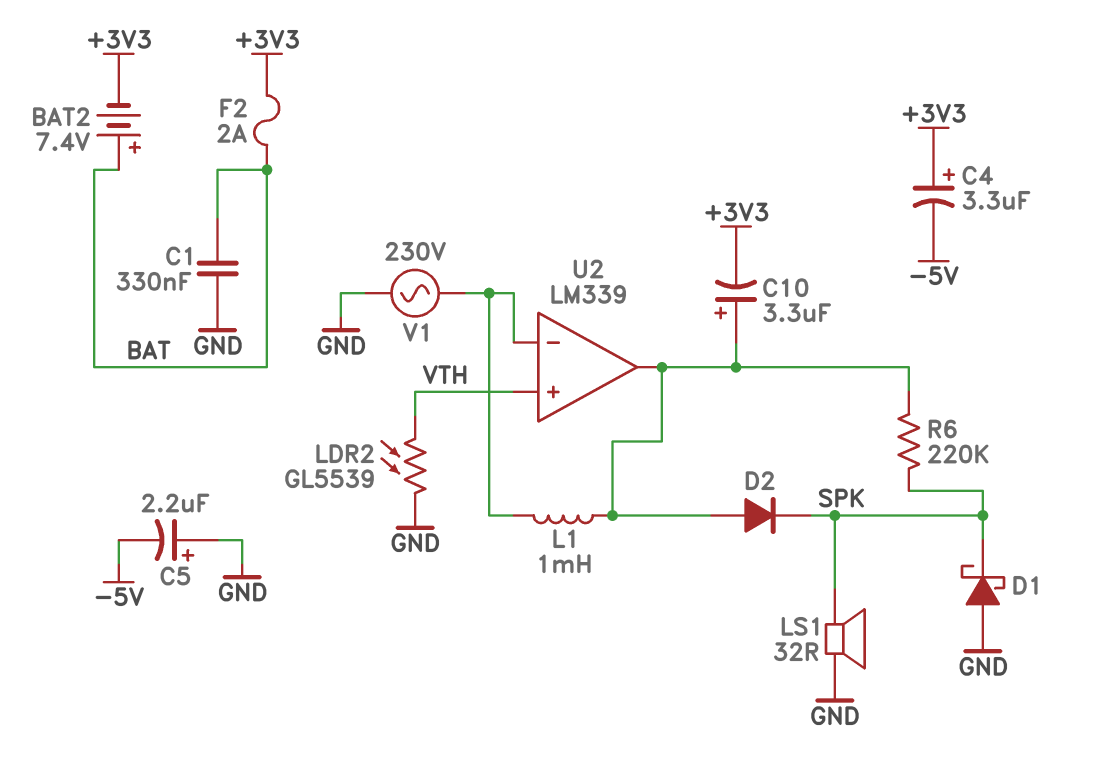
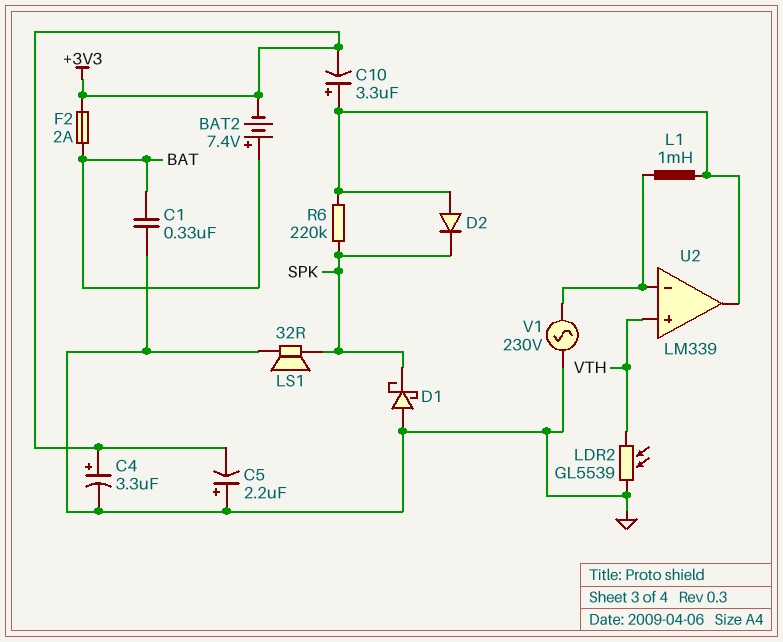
C4: 3.3uF (plus +3V3, minus -5V) -> 3.3uF (plus +3V3, minus GND)
C5: 2.2uF (plus GND, minus -5V) -> 2.2uF (plus GND, minus +3V3)

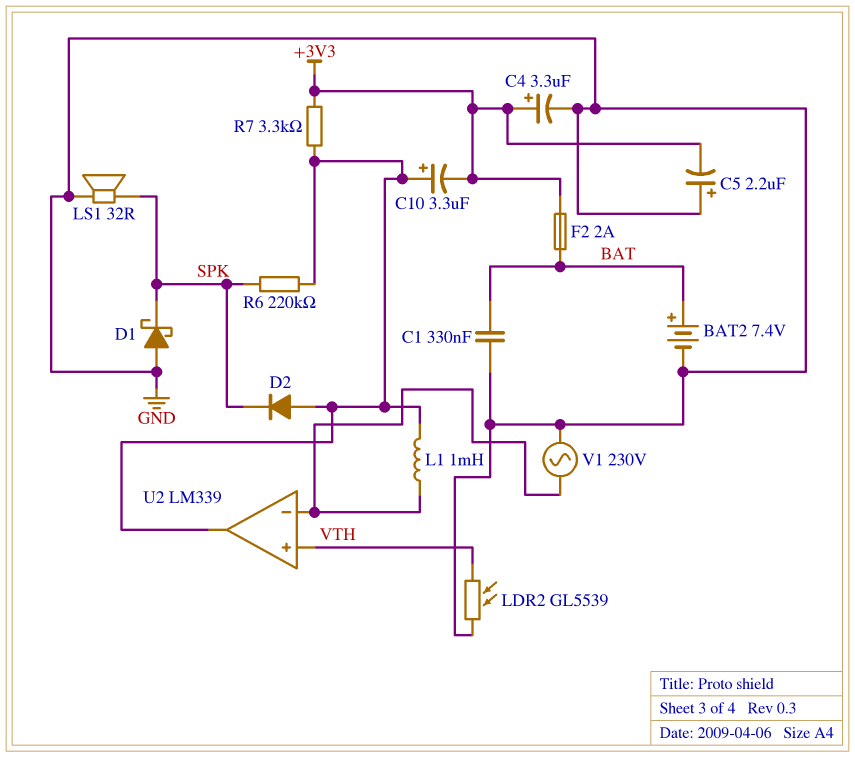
BAT2: 7.4V (plus BAT, minus +3V3) -> 7.4V (plus BAT, minus GND)
R7: none -> 3.3k (+3V3, U2/out)

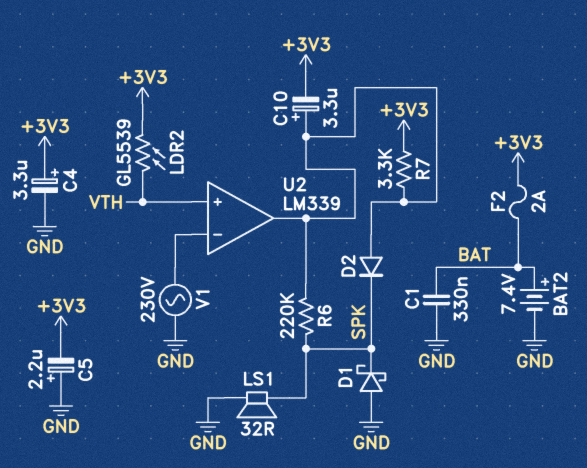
L1: 1mH (U2/in-, U2/out) -> none
LDR2: GL5539 (GND, VTH) -> GL5539 (+3V3, VTH)

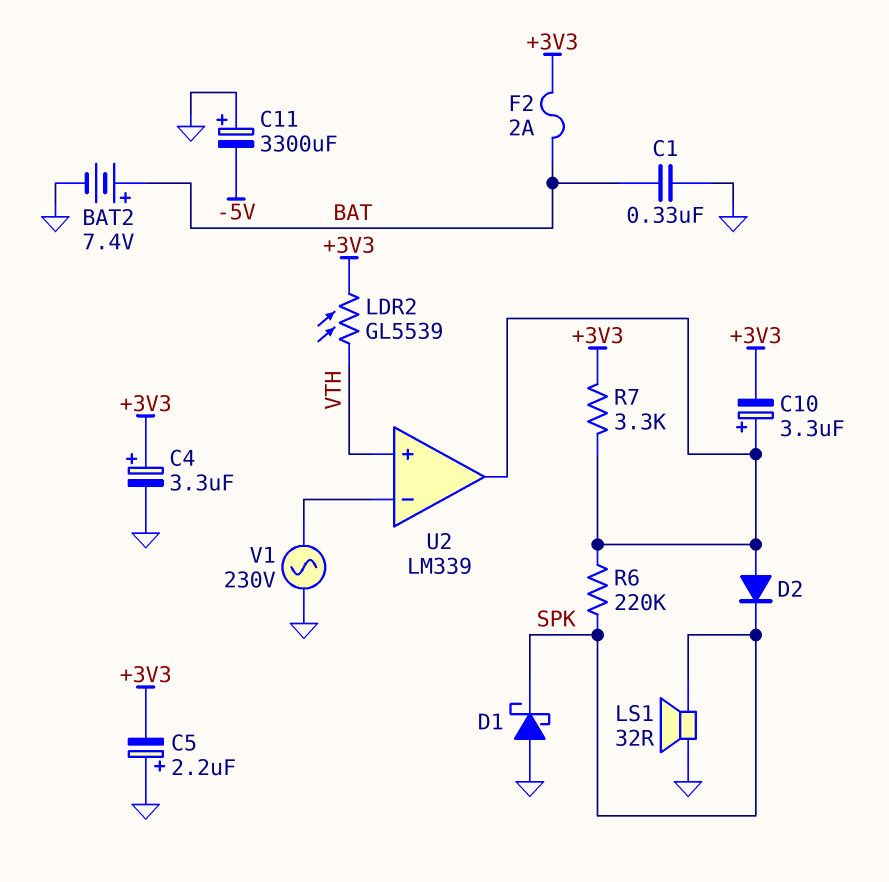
C11: none -> 3300uF (plus GND, minus -5V)

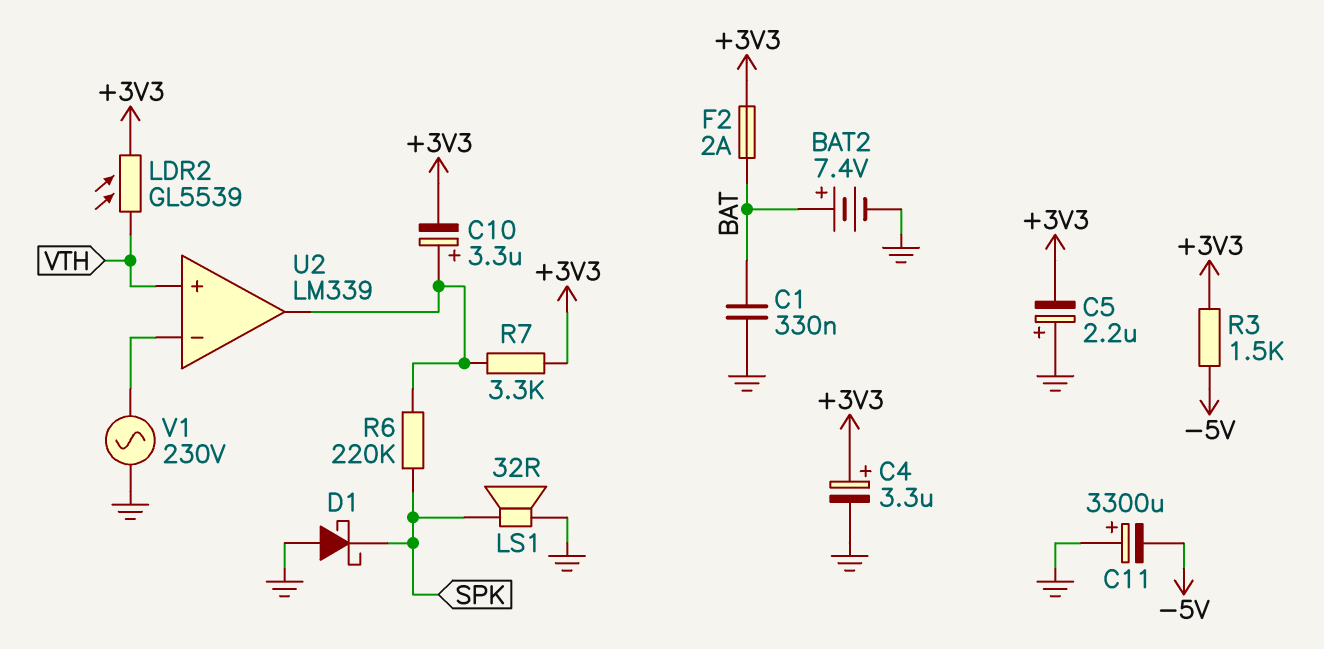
D2: diode (A U2/out, K SPK) -> none
R3: none -> 1.5k (+3V3, -5V)

